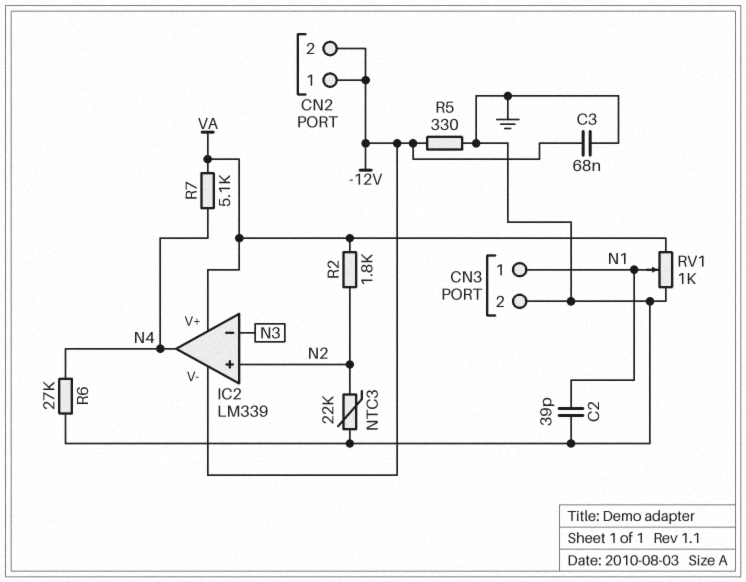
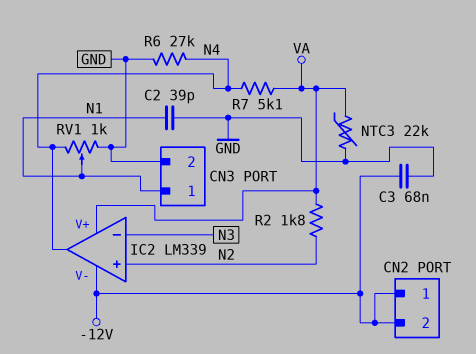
NTC3: 22k (GND, N2) -> 22k (GND, VA)
R5: 330 (-12V, GND) -> none
RV1: 1k (GND, VA, wiper N1) -> 1k (GND, N4, wiper N1)

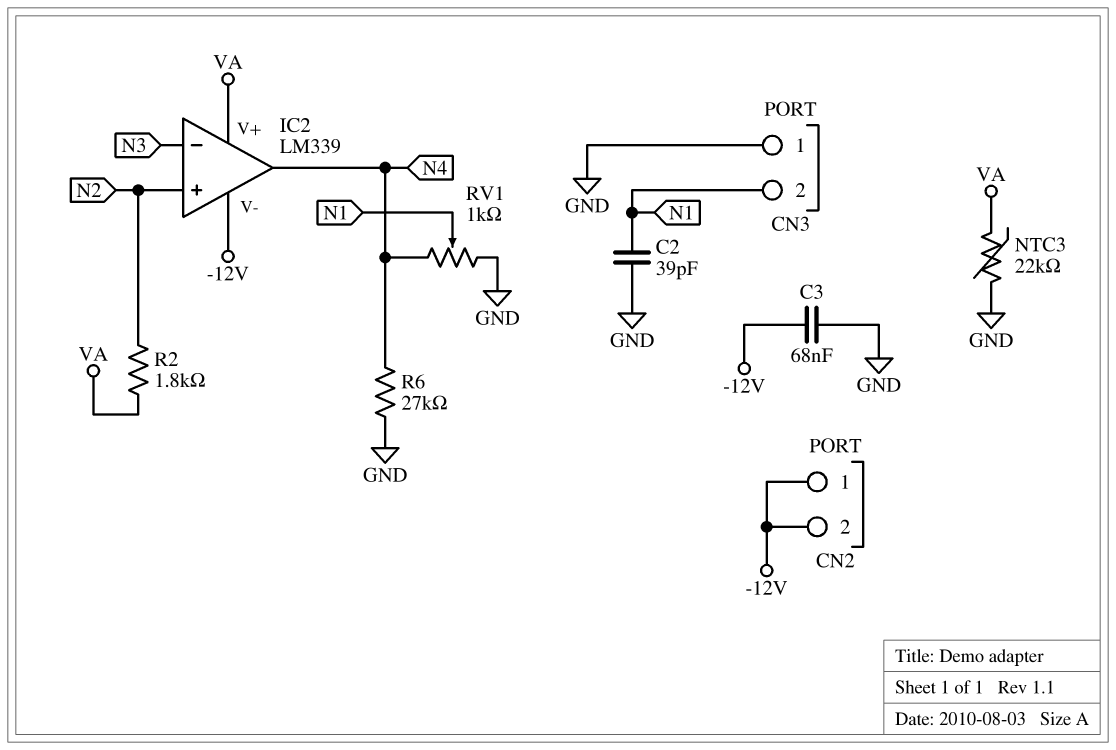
CN3 pin 1: N1 -> GND
CN3 pin 2: GND -> N1
R7: 5.1k (N4, VA) -> none

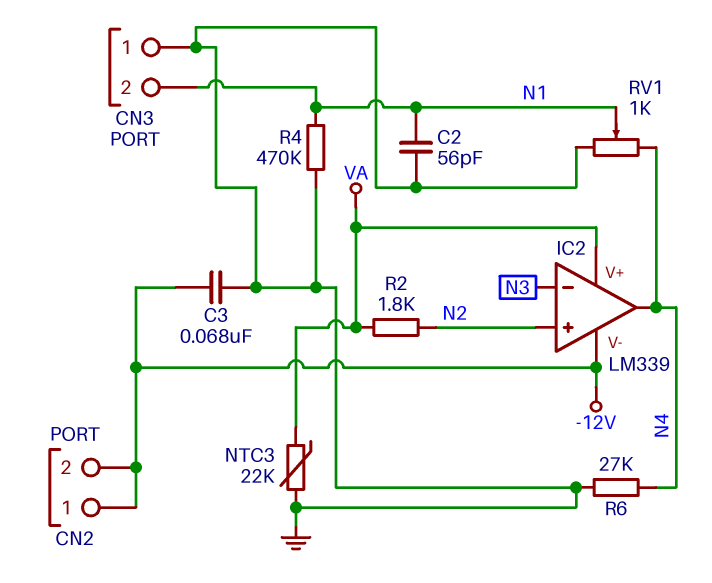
C2: 39pF (GND, N1) -> 56pF (GND, N1)
R4: none -> 470k (GND, N1)

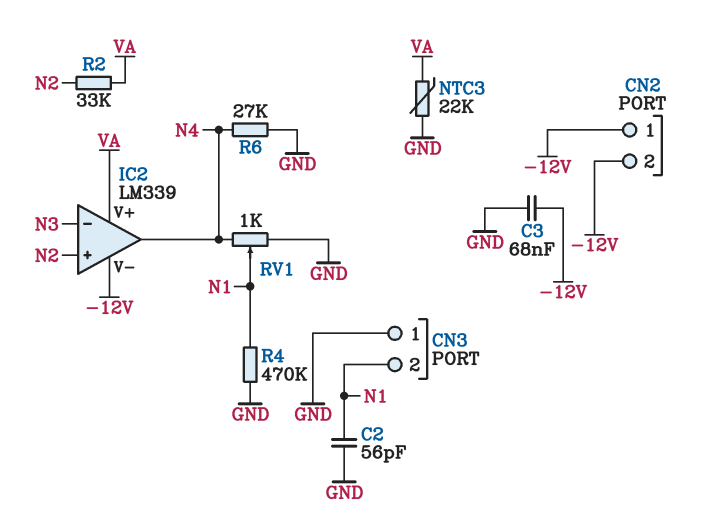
R2: 1.8k (N2, VA) -> 33k (N2, VA)

